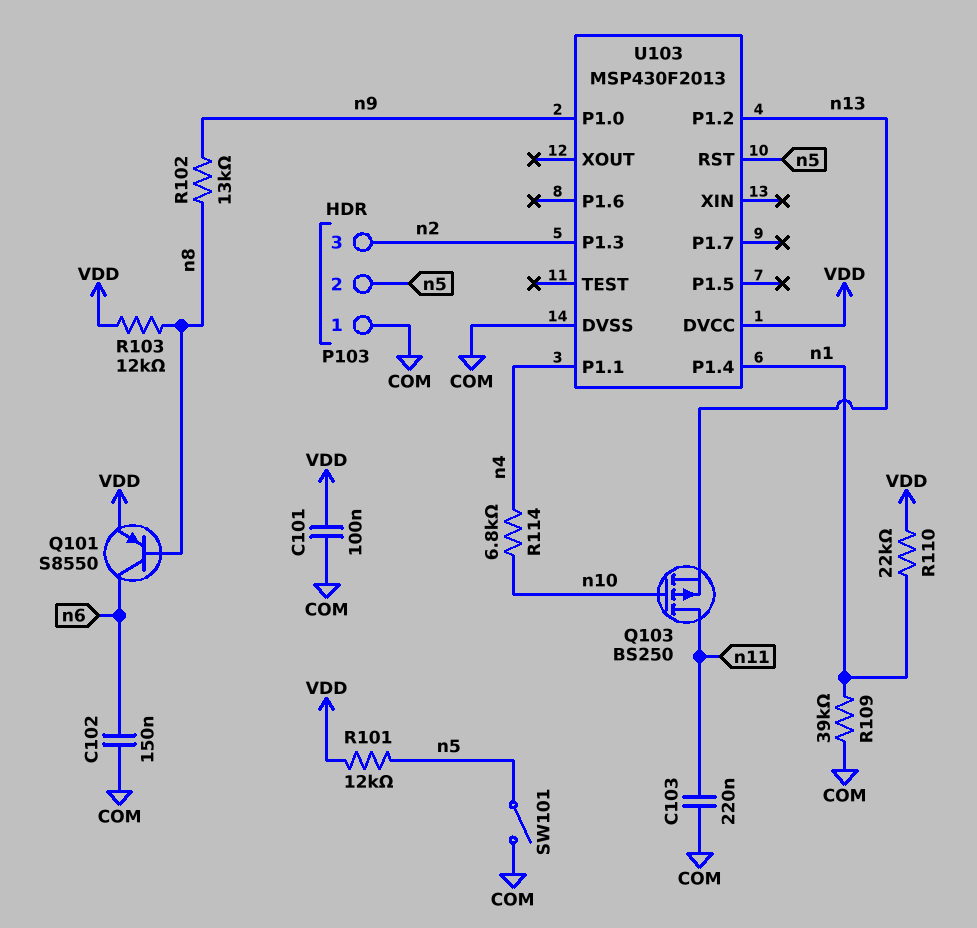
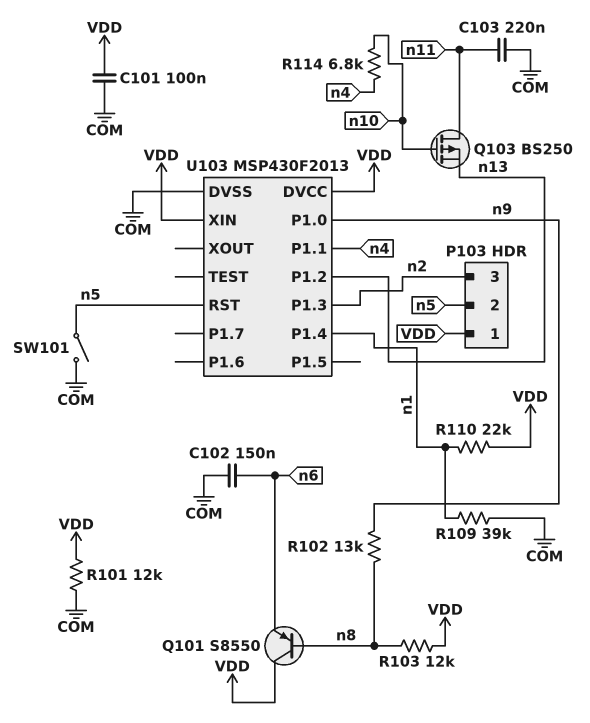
P103 pin 1: COM -> VDD
Q101: PNP S8550 (B n8, C n6, E VDD) -> PNP S8550 (B n8, C VDD, E n6)
R101: 12k (VDD, n5) -> 12k (COM, VDD)
U103 pin XIN: none -> VDD

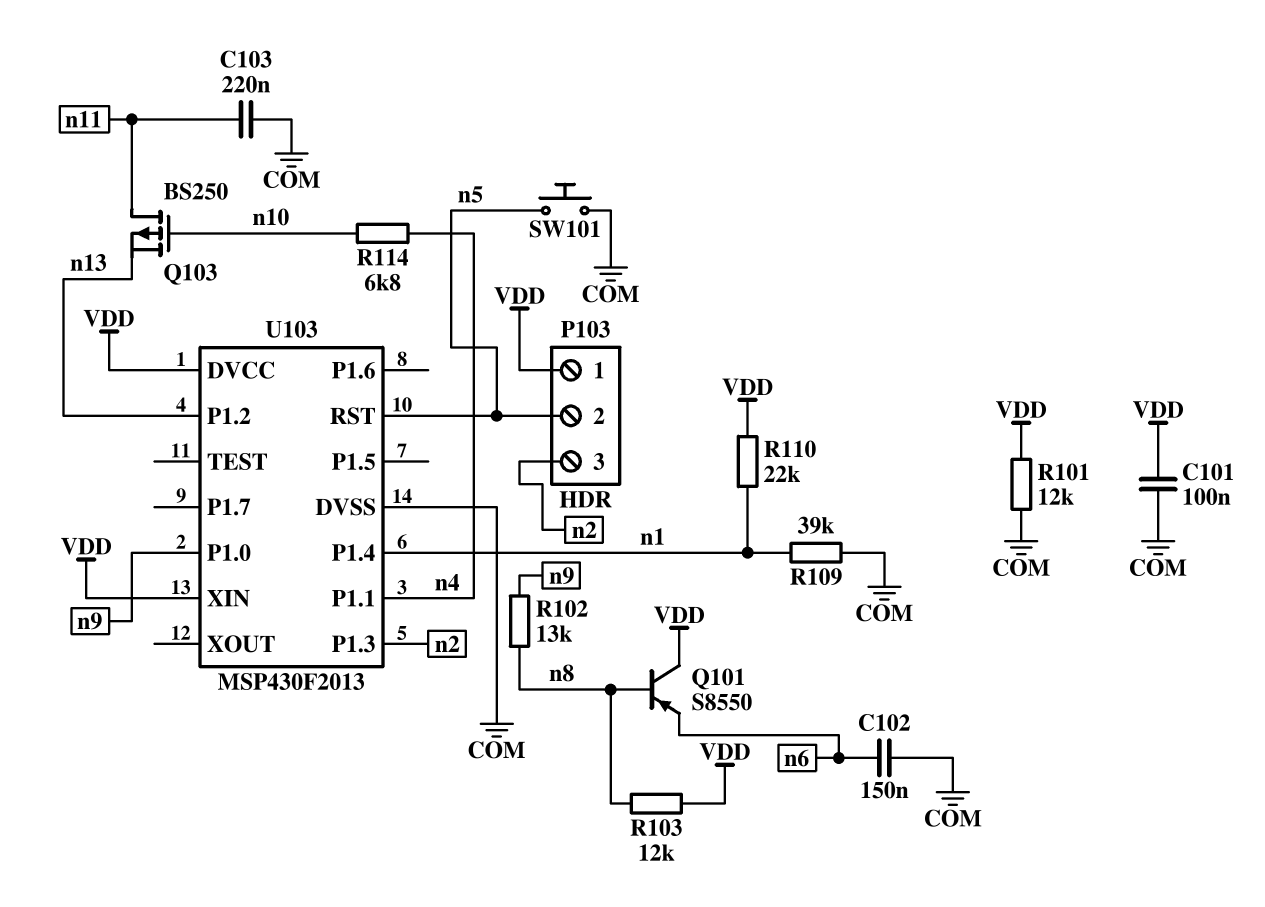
SW101: switch (COM, n5) -> button (COM, n5)

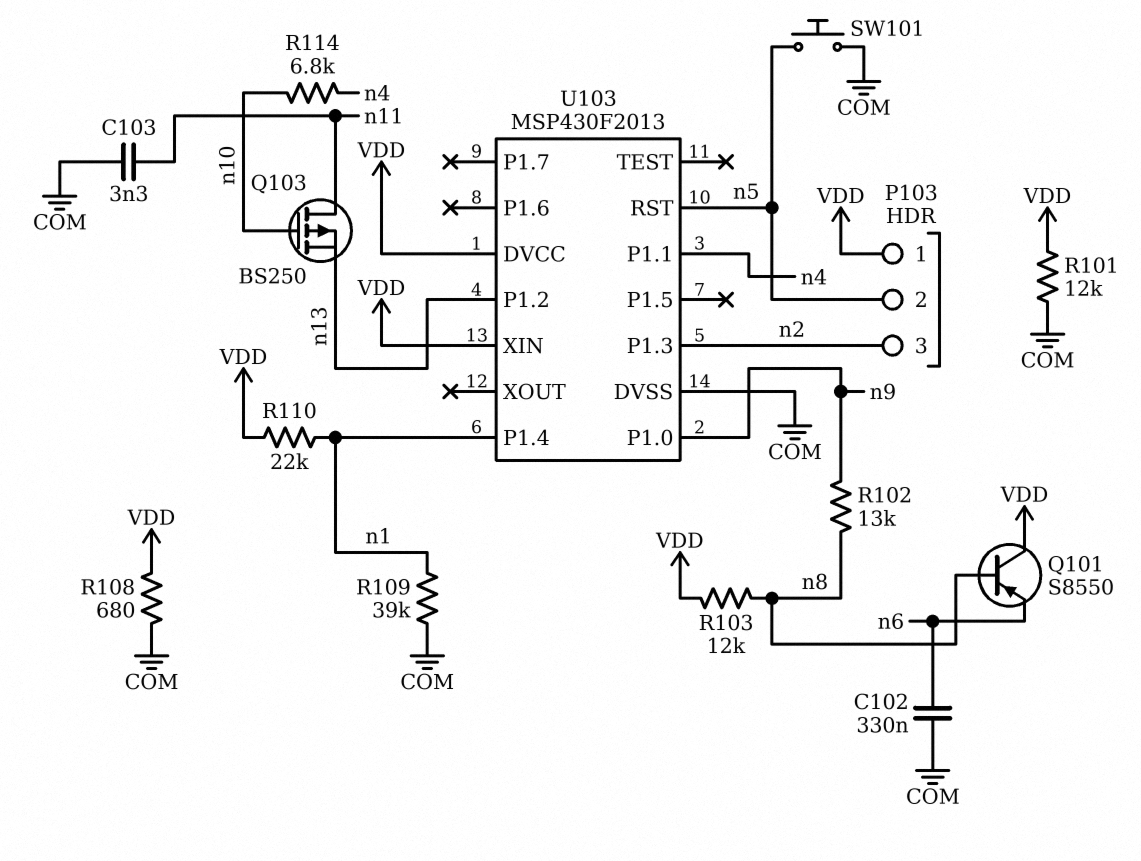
C101: 100nF (COM, VDD) -> none
C102: 150nF (COM, n6) -> 330nF (COM, n6)
C103: 220nF (COM, n11) -> 3.3nF (COM, n11)
R108: none -> 680 (COM, VDD)

